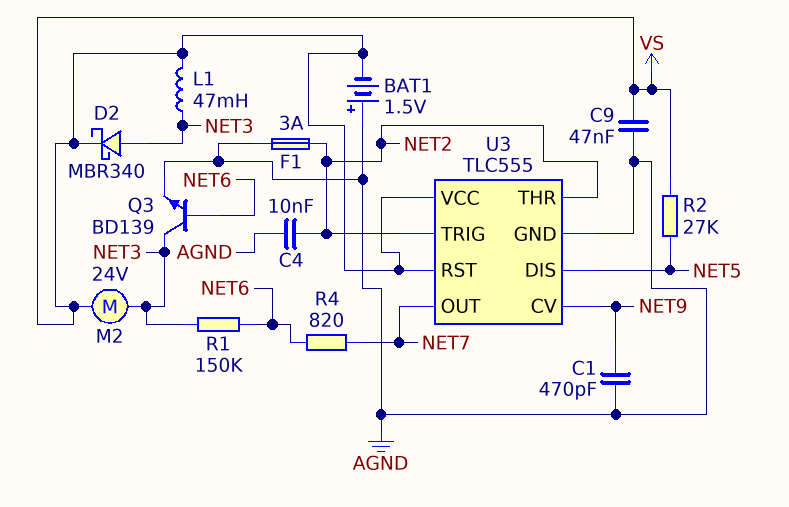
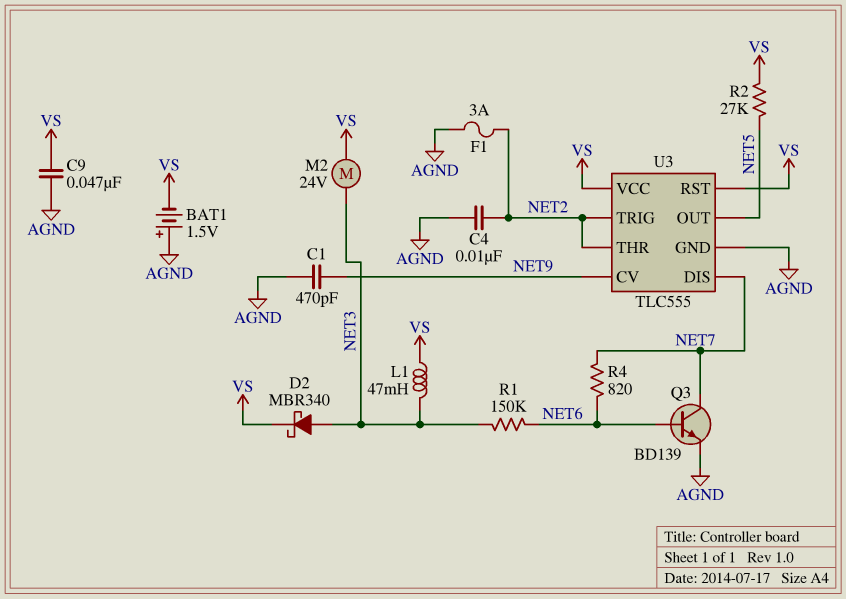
Q3: NPN BD139 (B NET6, C NET3, E AGND) -> NPN BD139 (B NET6, C NET7, E AGND)
U3 pin DIS: NET5 -> NET7
U3 pin OUT: NET7 -> NET5

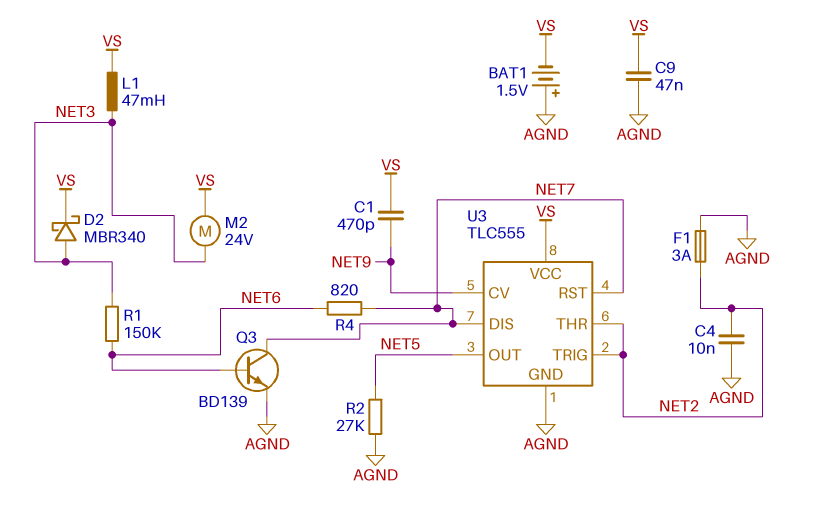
C1: 470pF (AGND, NET9) -> 470pF (NET9, VS)
R2: 27k (NET5, VS) -> 27k (AGND, NET5)
U3 pin RST: VS -> NET7

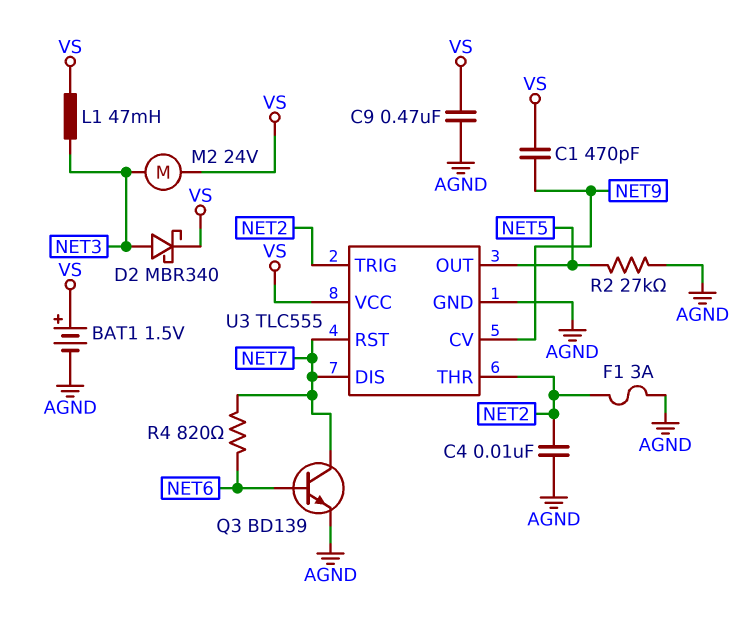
BAT1: 1.5V (plus AGND, minus VS) -> 1.5V (plus VS, minus AGND)
C9: 47nF (AGND, VS) -> 470nF (AGND, VS)
R1: 150k (NET3, NET6) -> none

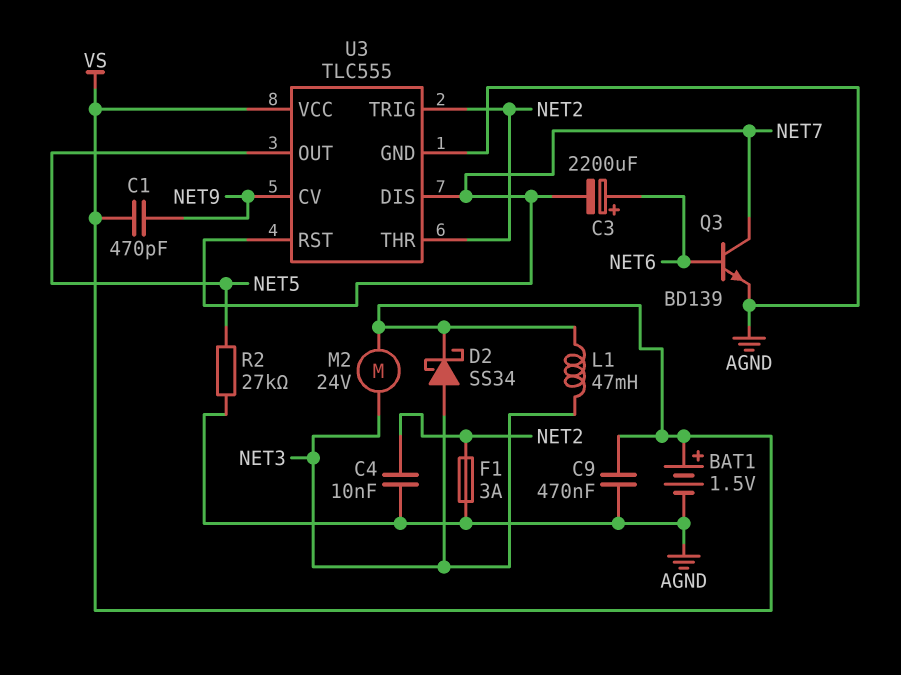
C3: none -> 2200uF (plus NET6, minus NET7)
D2: schottky MBR340 (A NET3, K VS) -> schottky SS34 (A NET3, K VS)
R4: 820 (NET6, NET7) -> none

